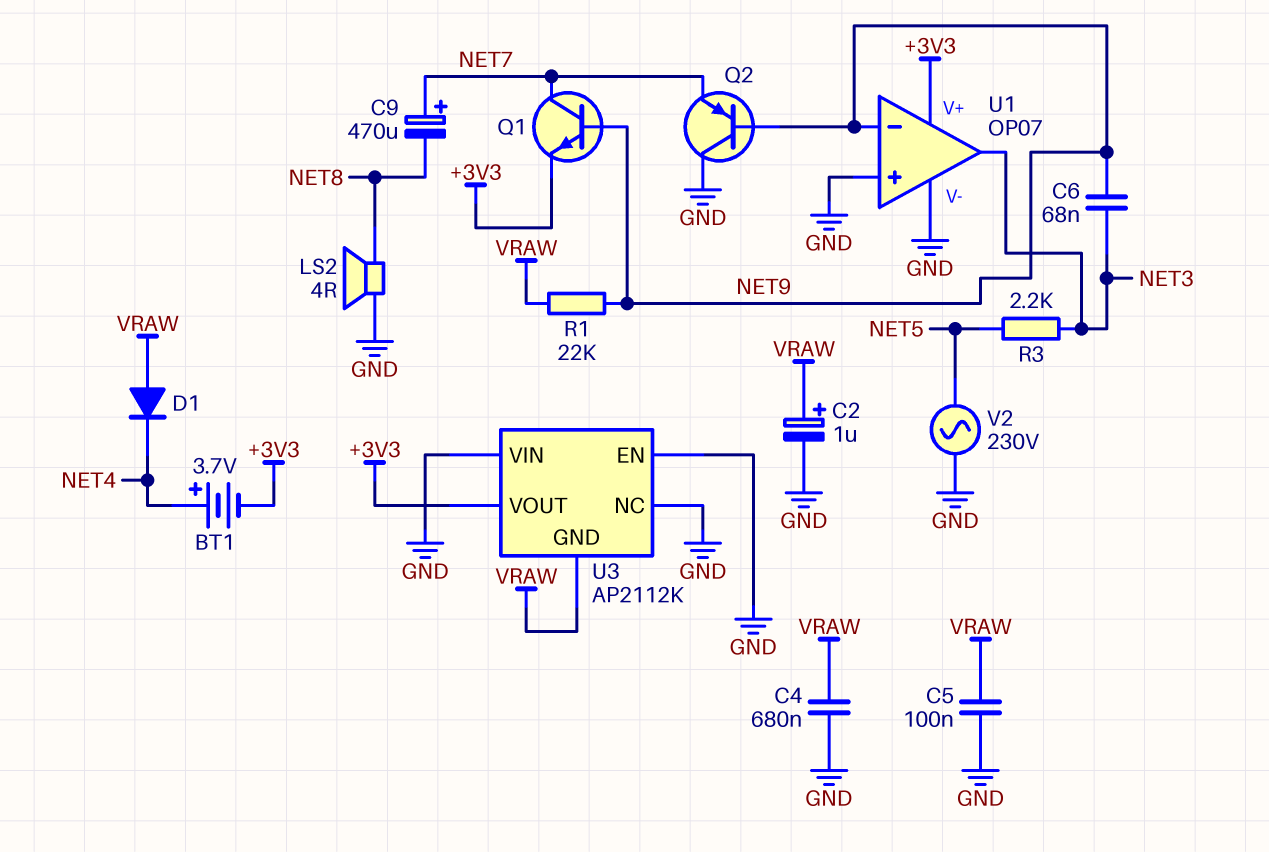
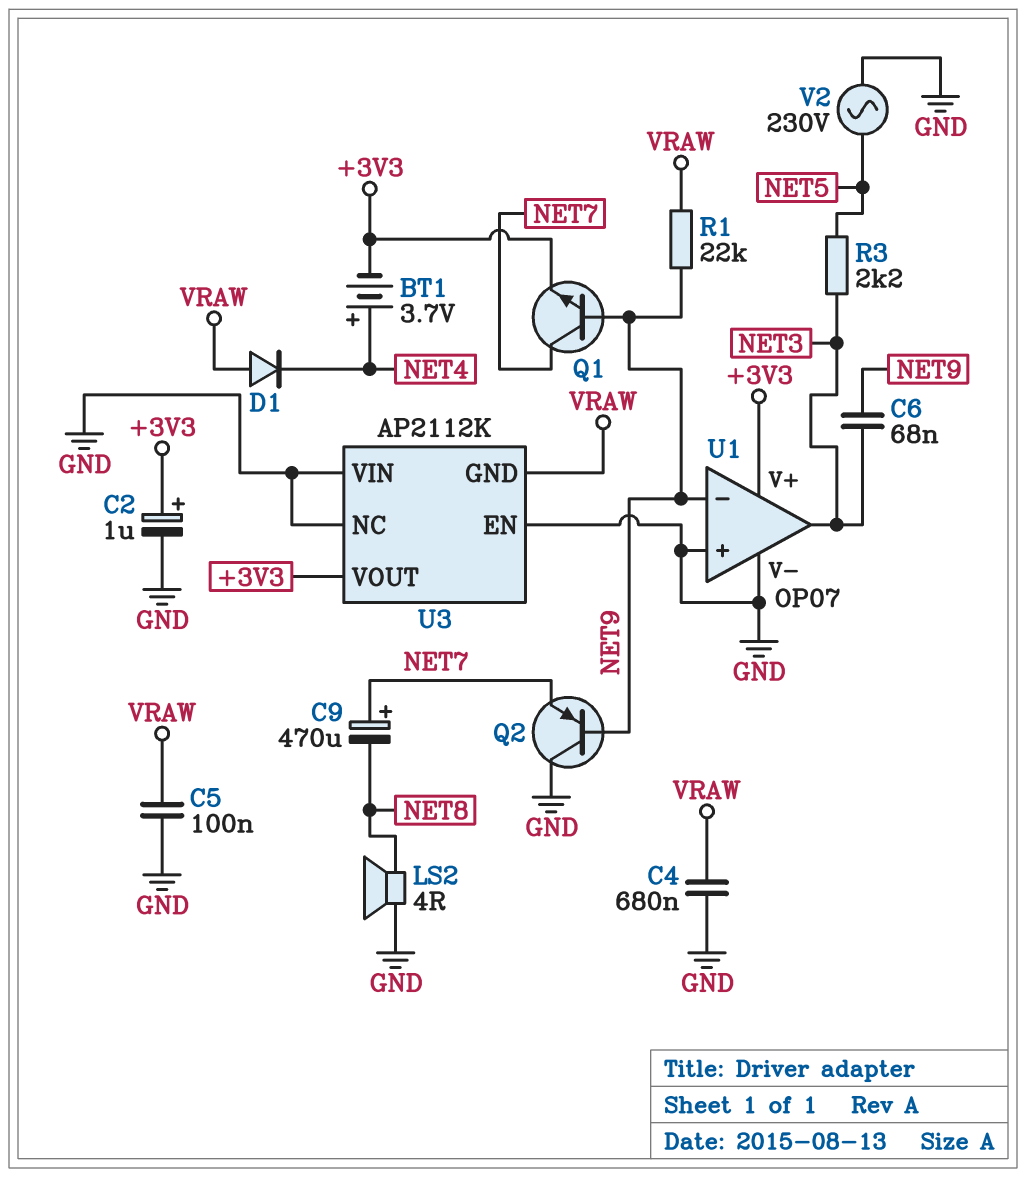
C2: 1uF (plus VRAW, minus GND) -> 1uF (plus +3V3, minus GND)

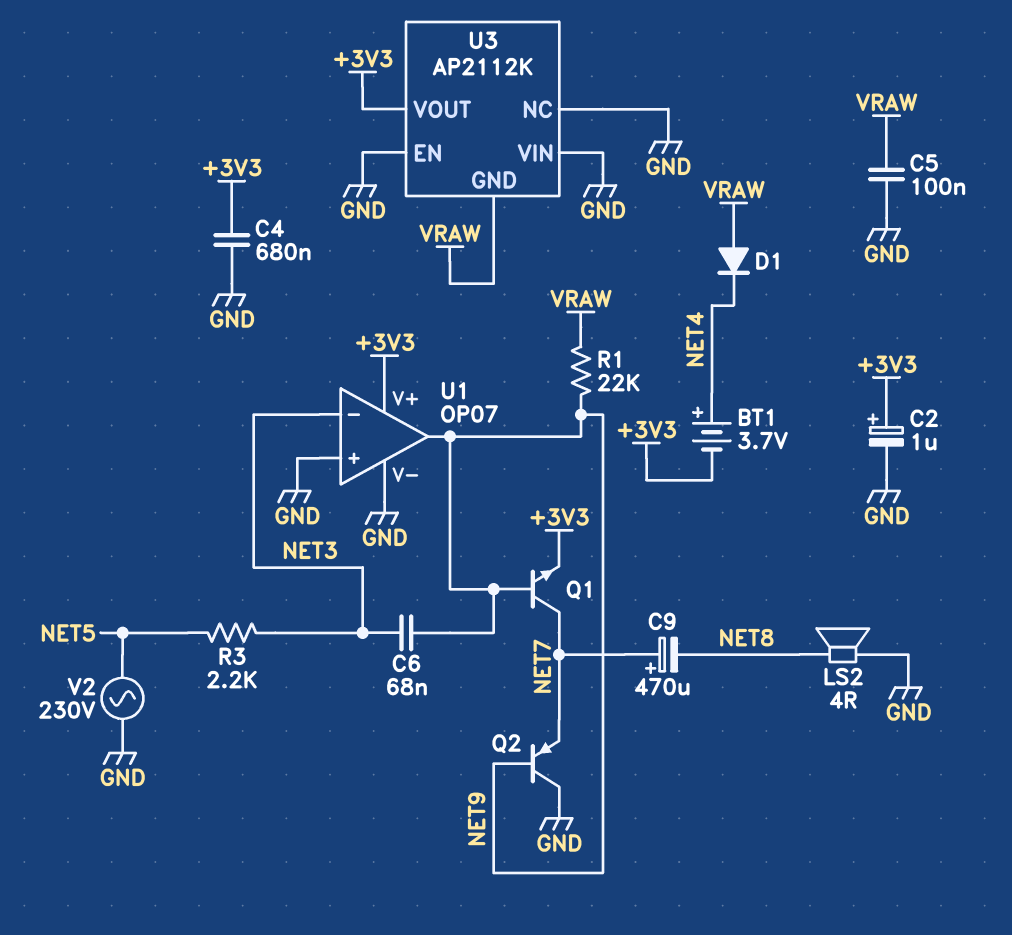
C4: 680nF (GND, VRAW) -> 680nF (+3V3, GND)
U1 pin in-: NET9 -> NET3
U1 pin out: NET3 -> NET9

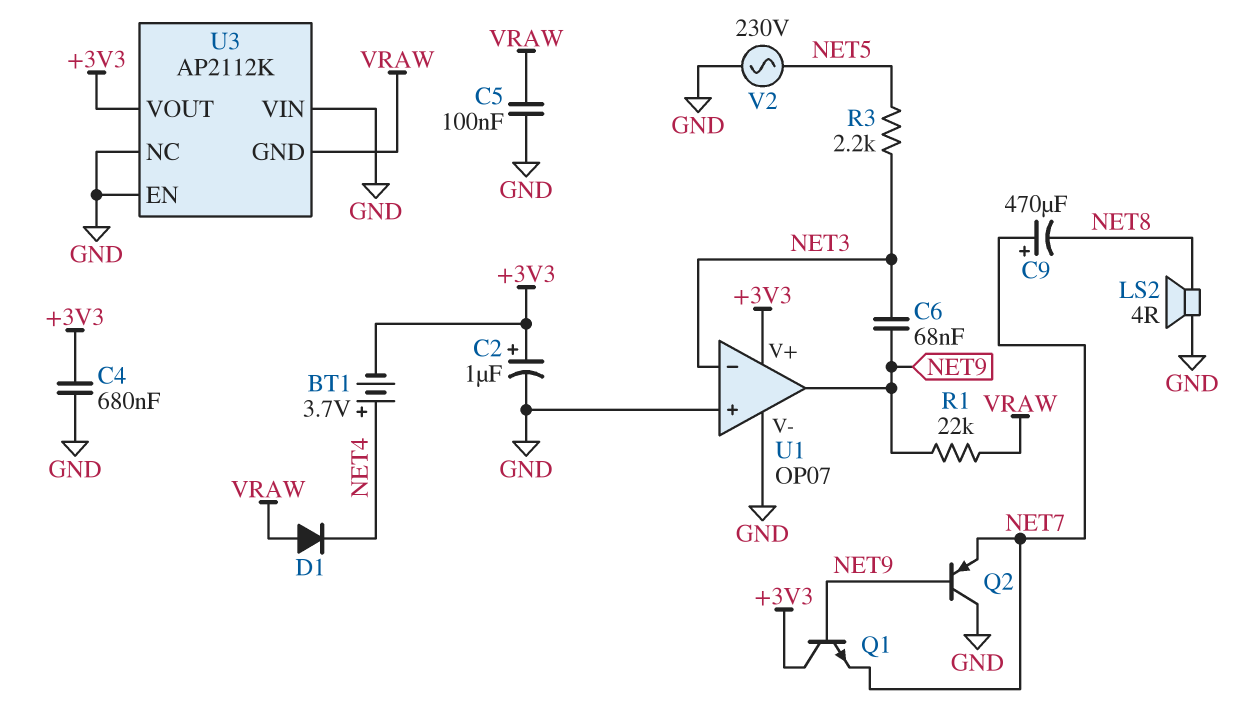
Q1: NPN (B NET9, C NET7, E +3V3) -> NPN (B NET9, C +3V3, E NET7)

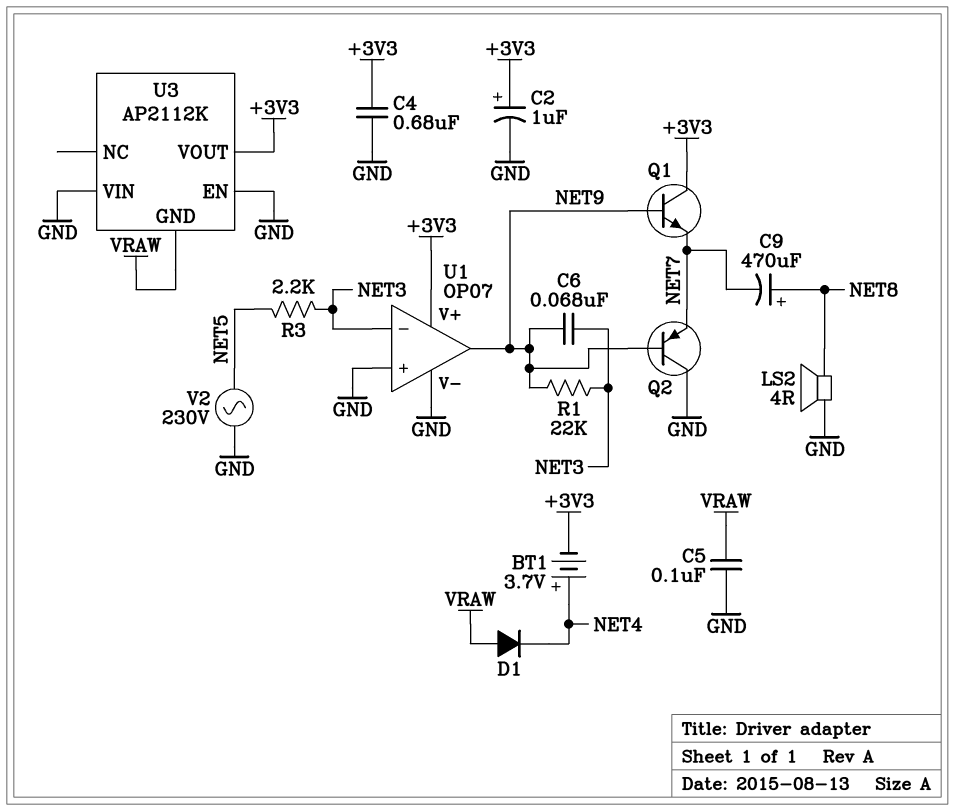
C9: 470uF (plus NET7, minus NET8) -> 470uF (plus NET8, minus NET7)
R1: 22k (NET9, VRAW) -> 22k (NET3, NET9)
U3 pin NC: GND -> none

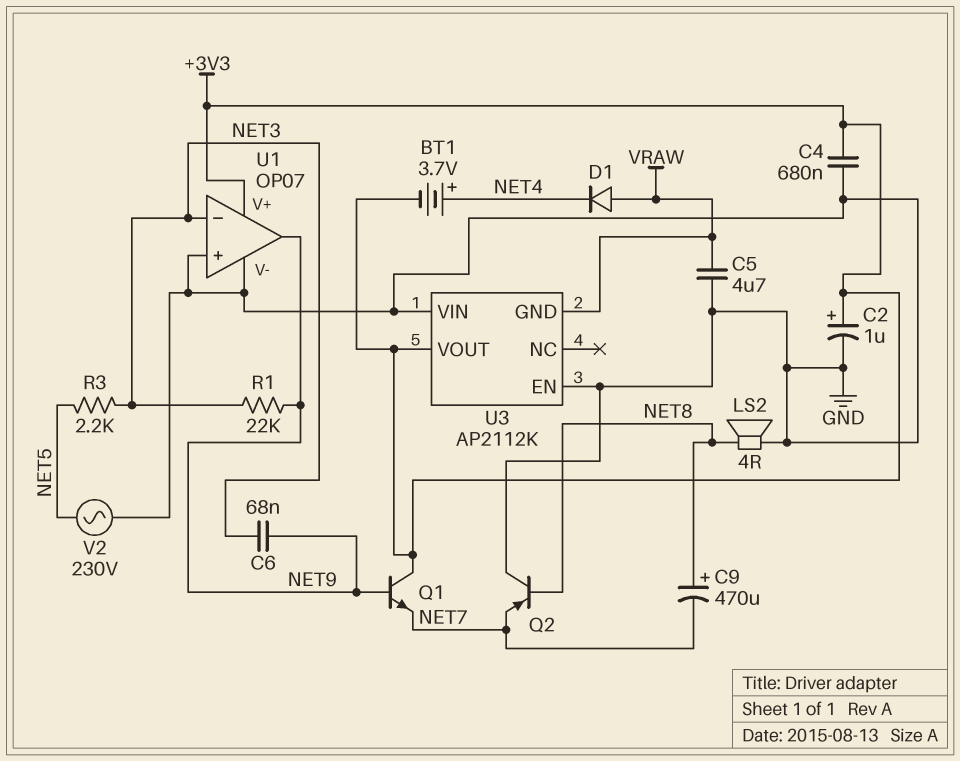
C5: 100nF (GND, VRAW) -> 4.7uF (GND, VRAW)
Q2: PNP (B NET9, C GND, E NET7) -> PNP (B NET8, C GND, E NET7)

